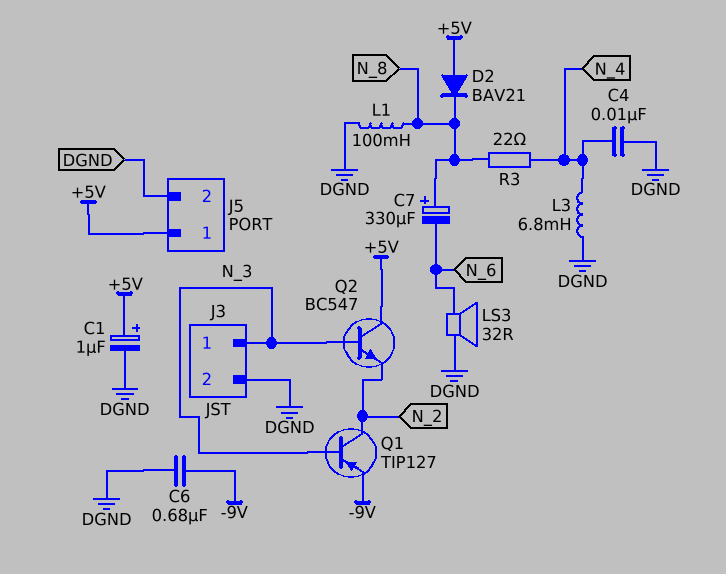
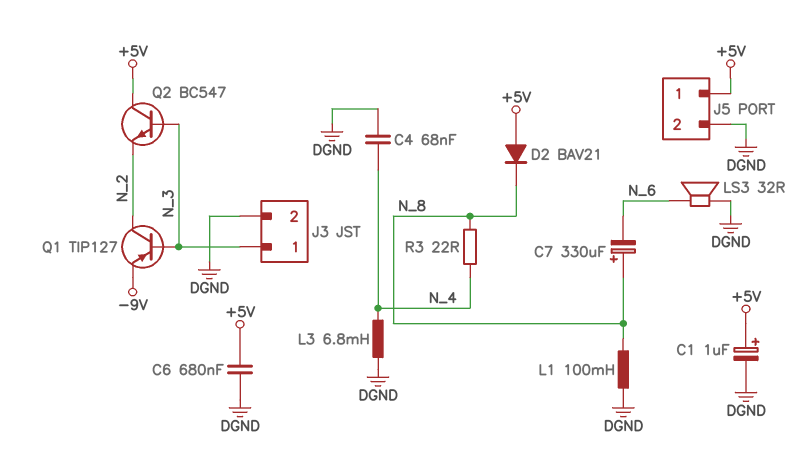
C4: 10nF (DGND, N_4) -> 68nF (DGND, N_4)
C6: 680nF (-9V, DGND) -> 680nF (+5V, DGND)

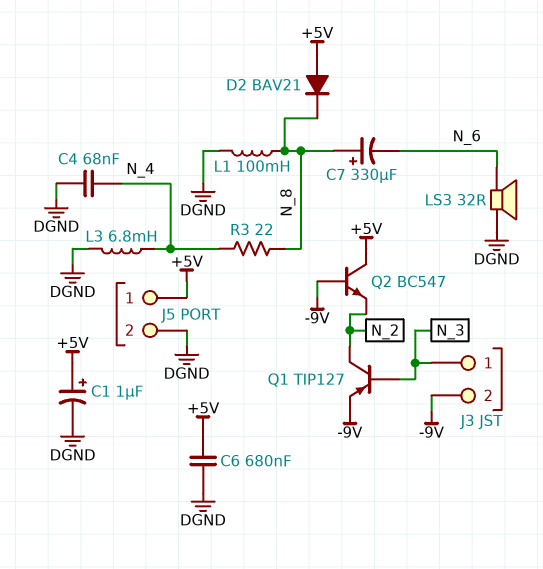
J3 pin 2: DGND -> -9V
Q2: NPN BC547 (B N_3, C +5V, E N_2) -> NPN BC547 (B -9V, C +5V, E N_2)

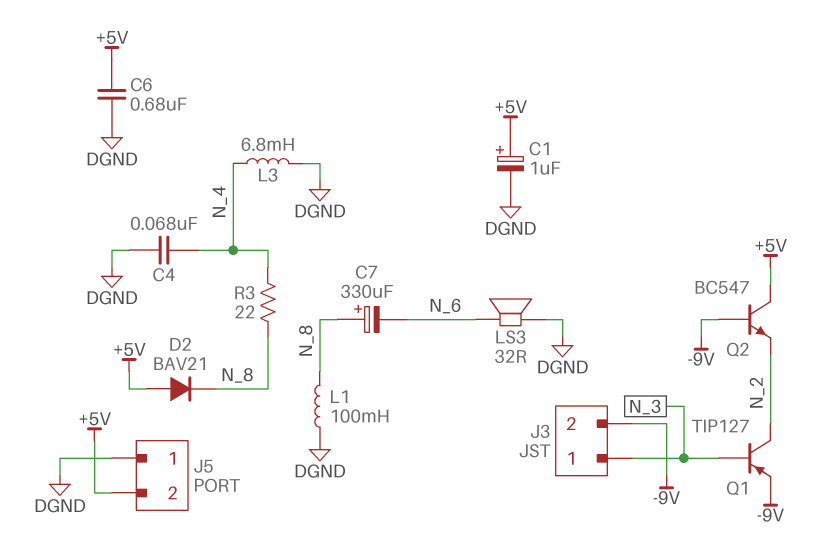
J5 pin 1: +5V -> DGND
J5 pin 2: DGND -> +5V

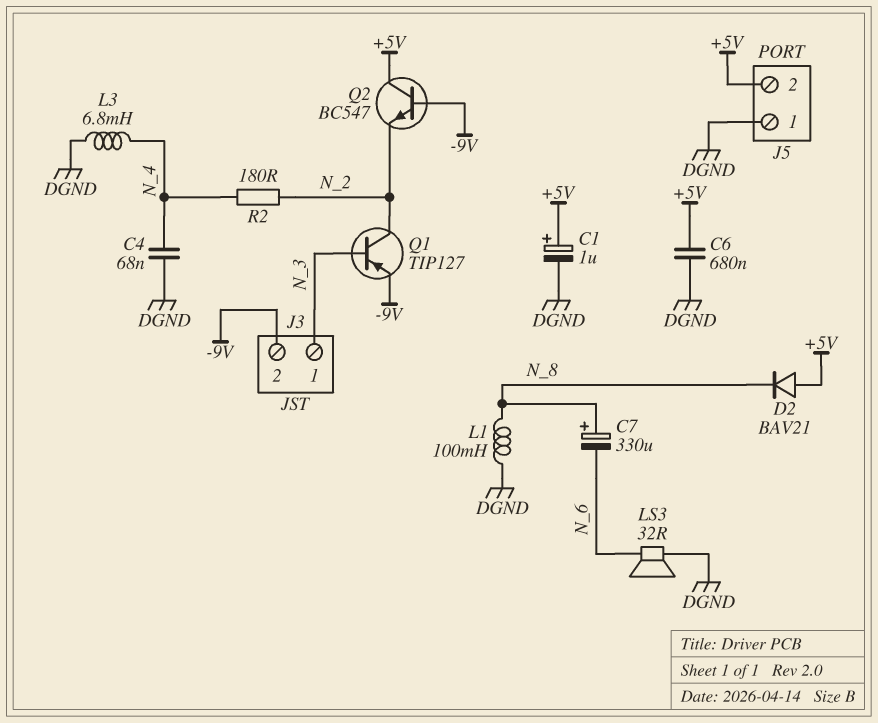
R2: none -> 180 (N_2, N_4)
R3: 22 (N_4, N_8) -> none

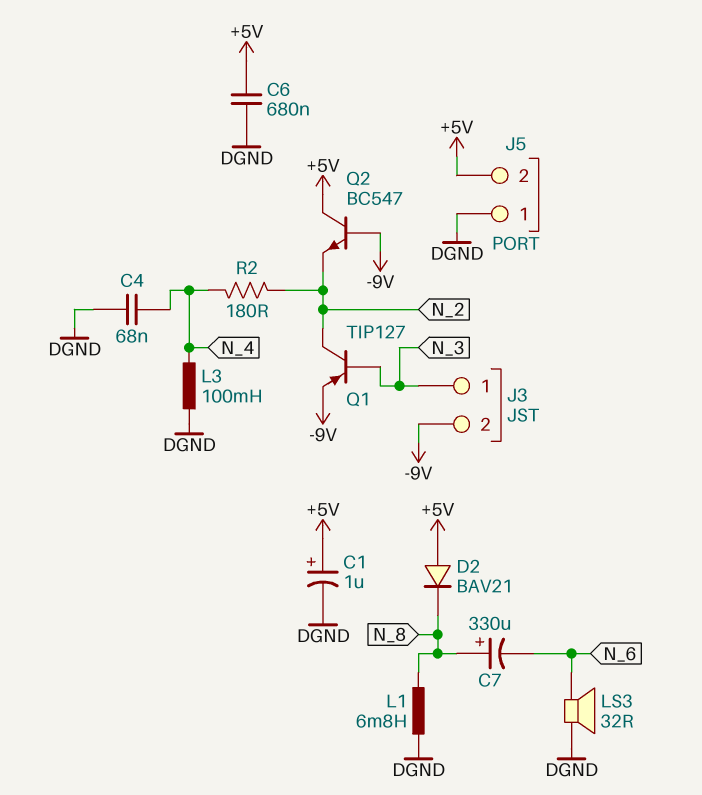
L1: 100mH (DGND, N_8) -> 6.8mH (DGND, N_8)
L3: 6.8mH (DGND, N_4) -> 100mH (DGND, N_4)

